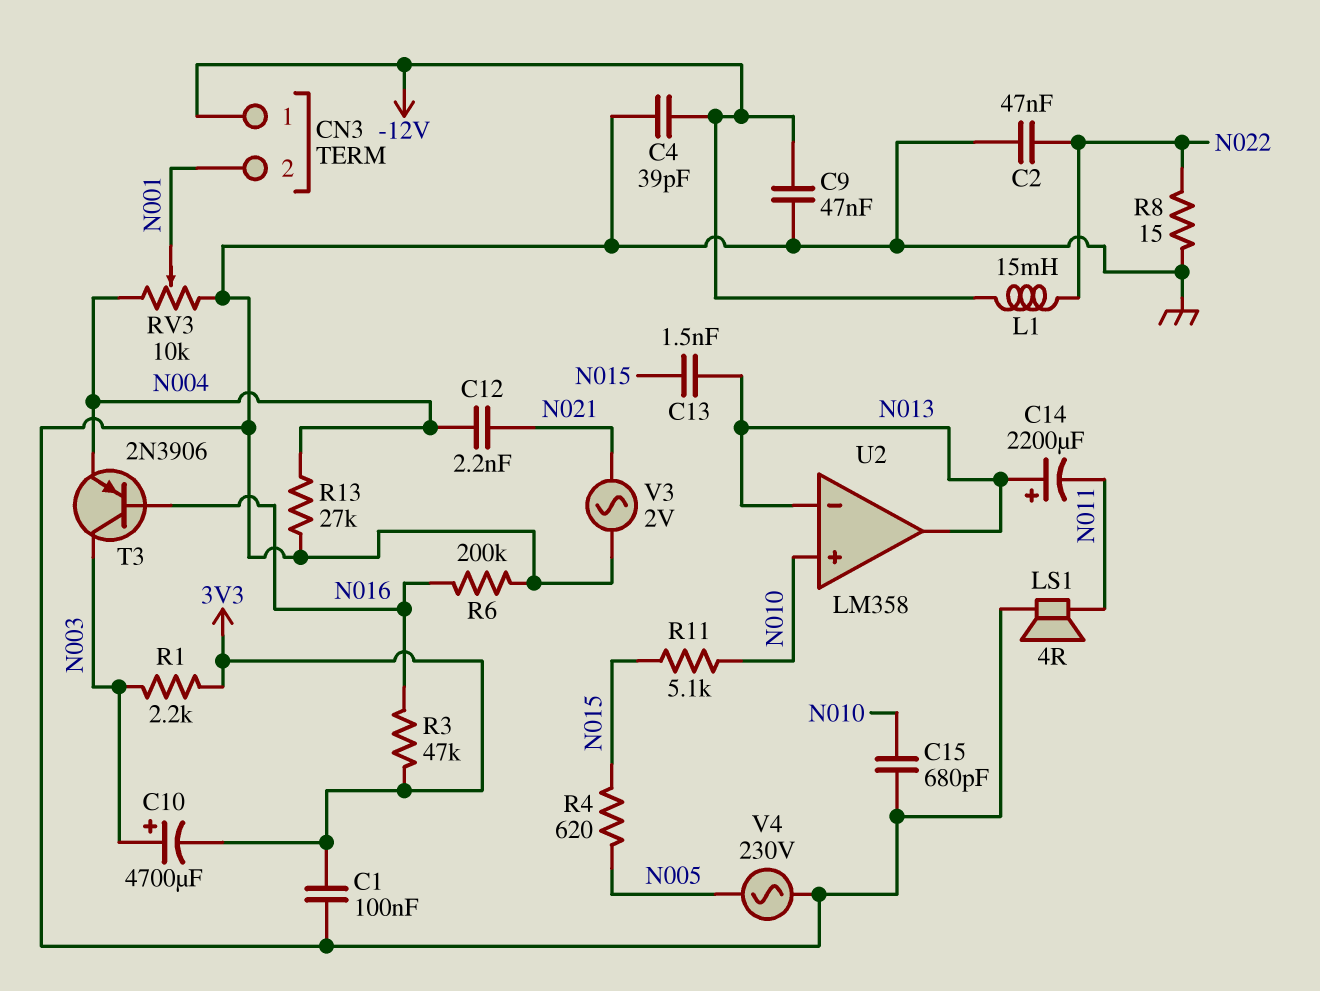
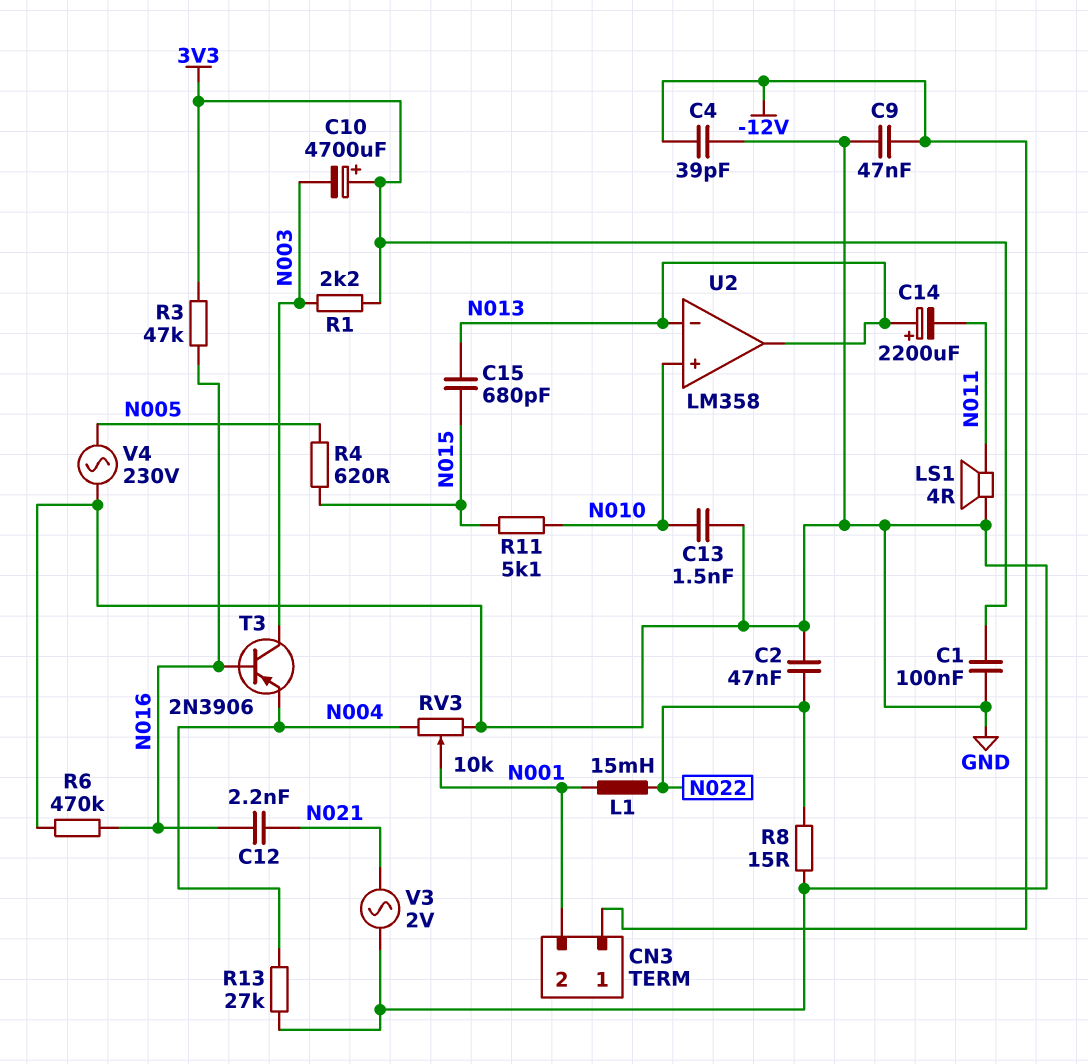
C10: 4700uF (plus N003, minus 3V3) -> 4700uF (plus 3V3, minus N003)
C12: 2.2nF (N004, N021) -> 2.2nF (N016, N021)
C13: 1.5nF (N013, N015) -> 1.5nF (GND, N010)
C15: 680pF (GND, N010) -> 680pF (N013, N015)
L1: 15mH (-12V, N022) -> 15mH (N001, N022)
R6: 200k (GND, N016) -> 470k (GND, N016)

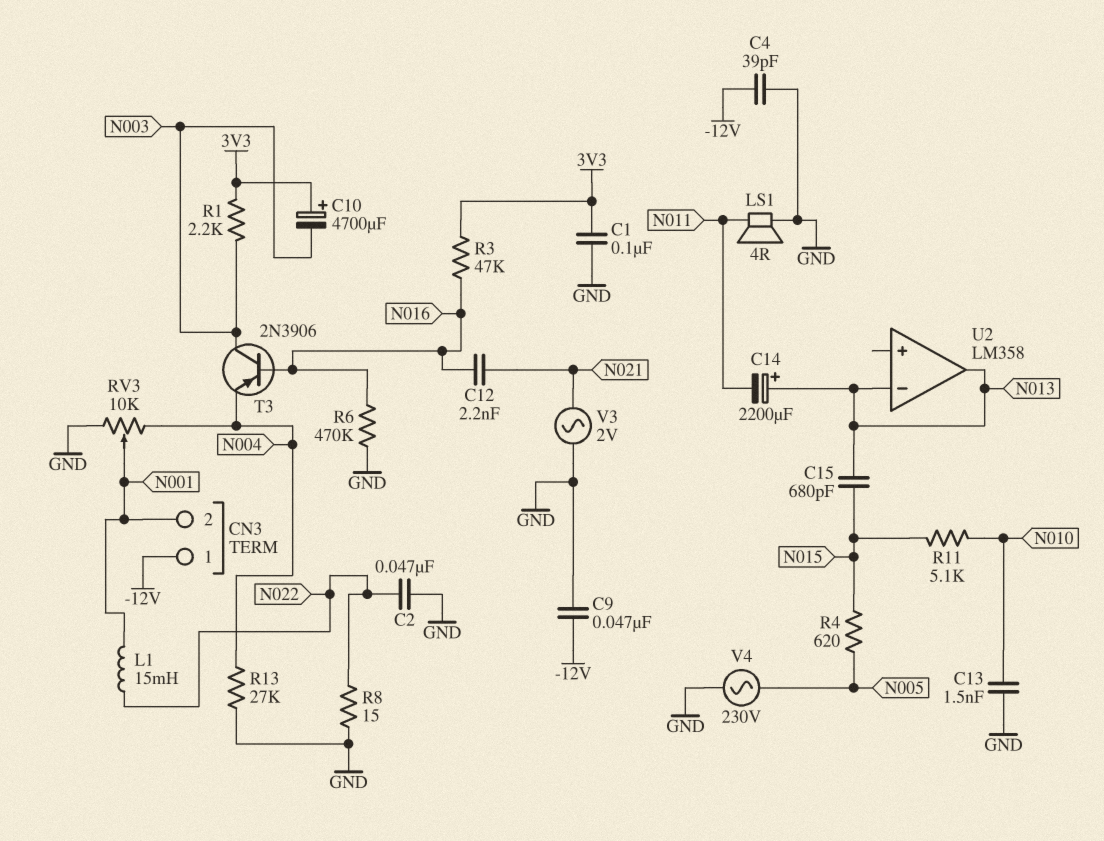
U2 pin in+: N010 -> none

